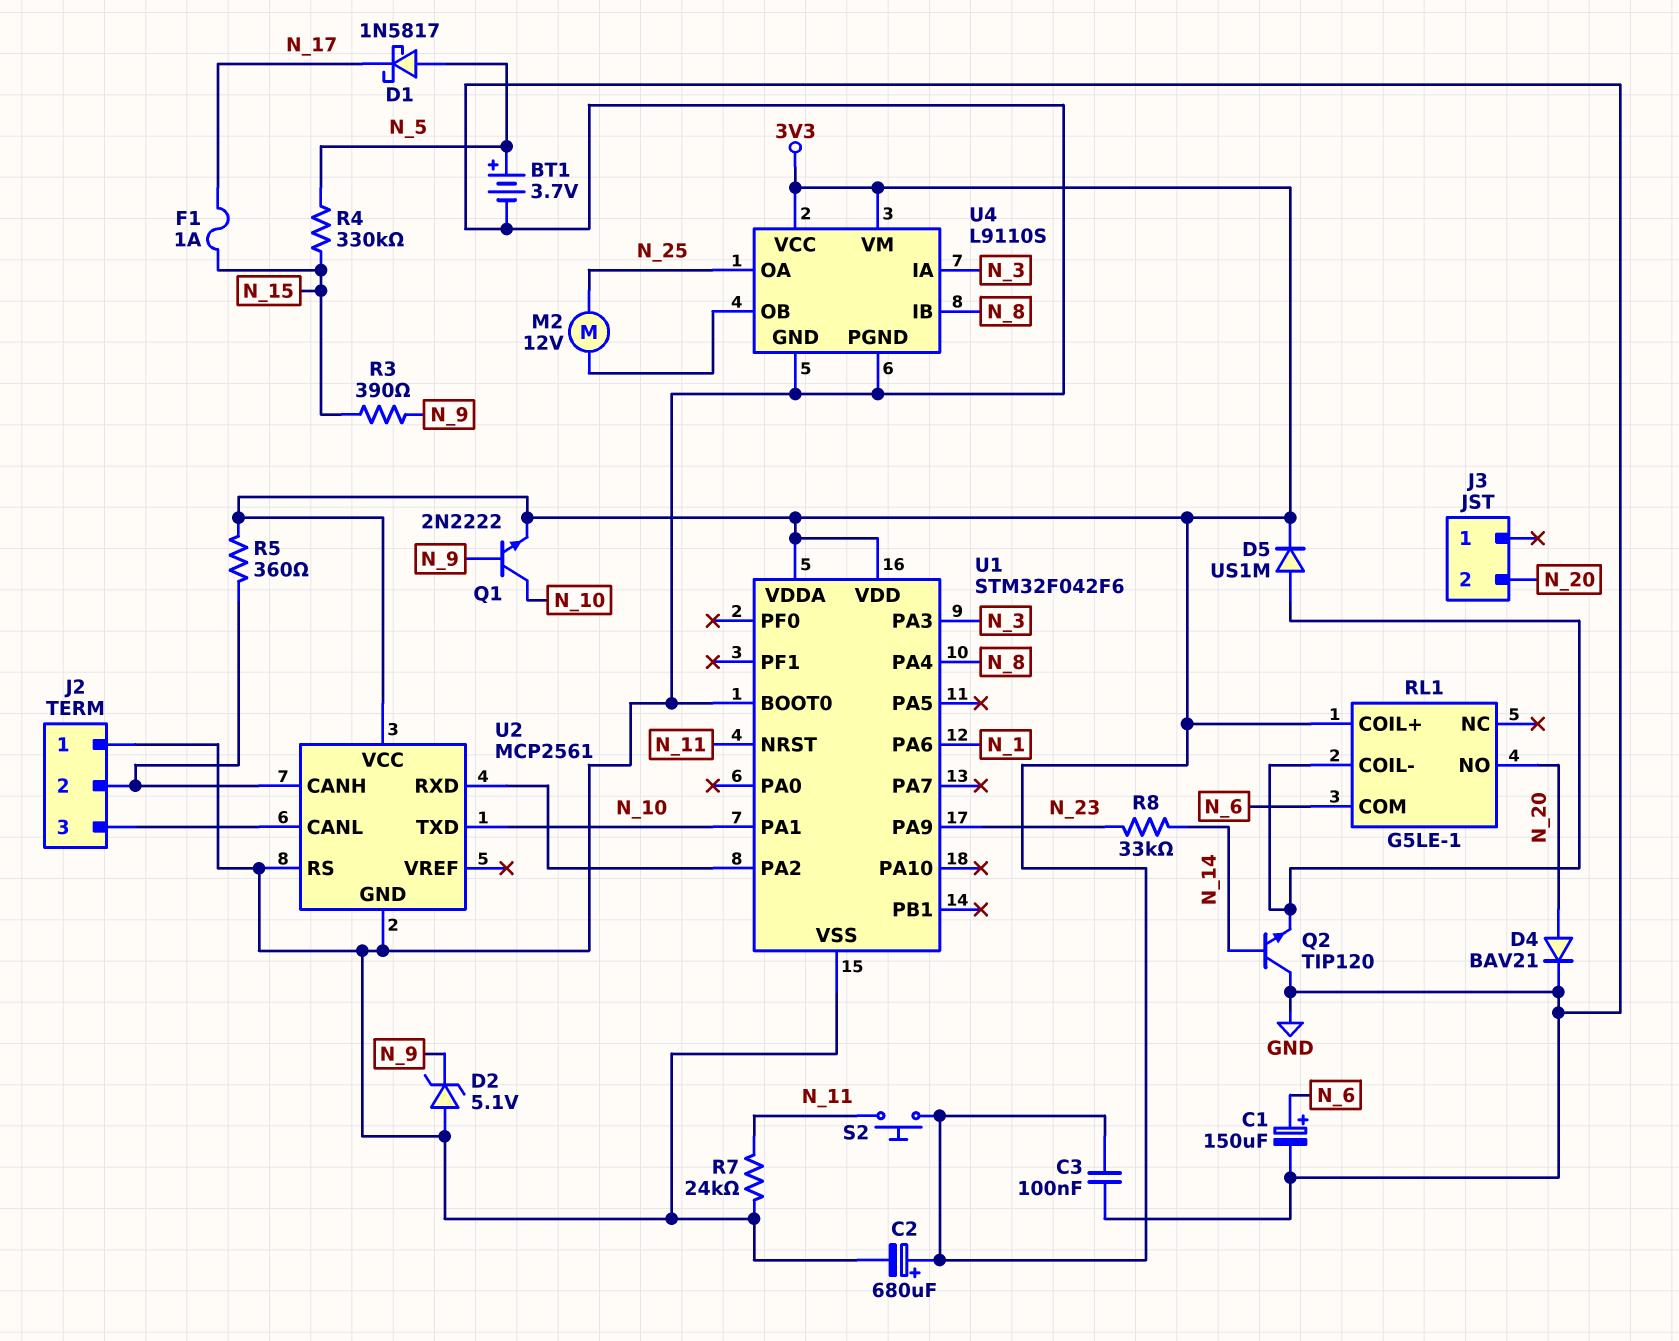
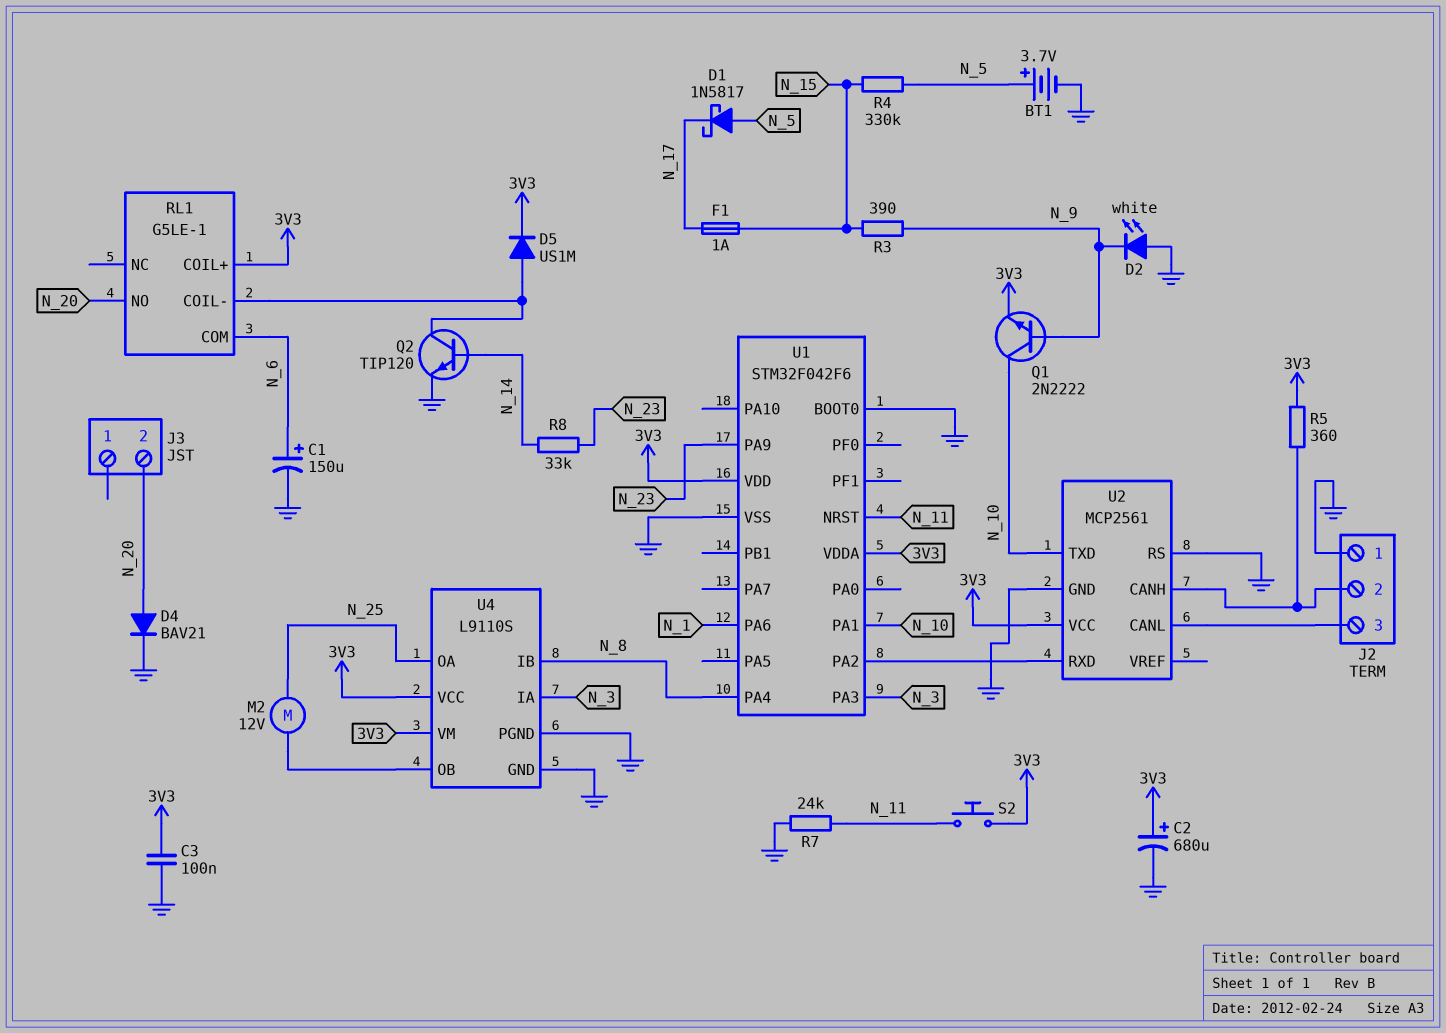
D2: zener 5.1V (A GND, K N_9) -> LED white (A GND, K N_9)
Q2: NPN TIP120 (B N_14, C GND, E RL1/COIL-) -> NPN TIP120 (B N_14, C RL1/COIL-, E GND)

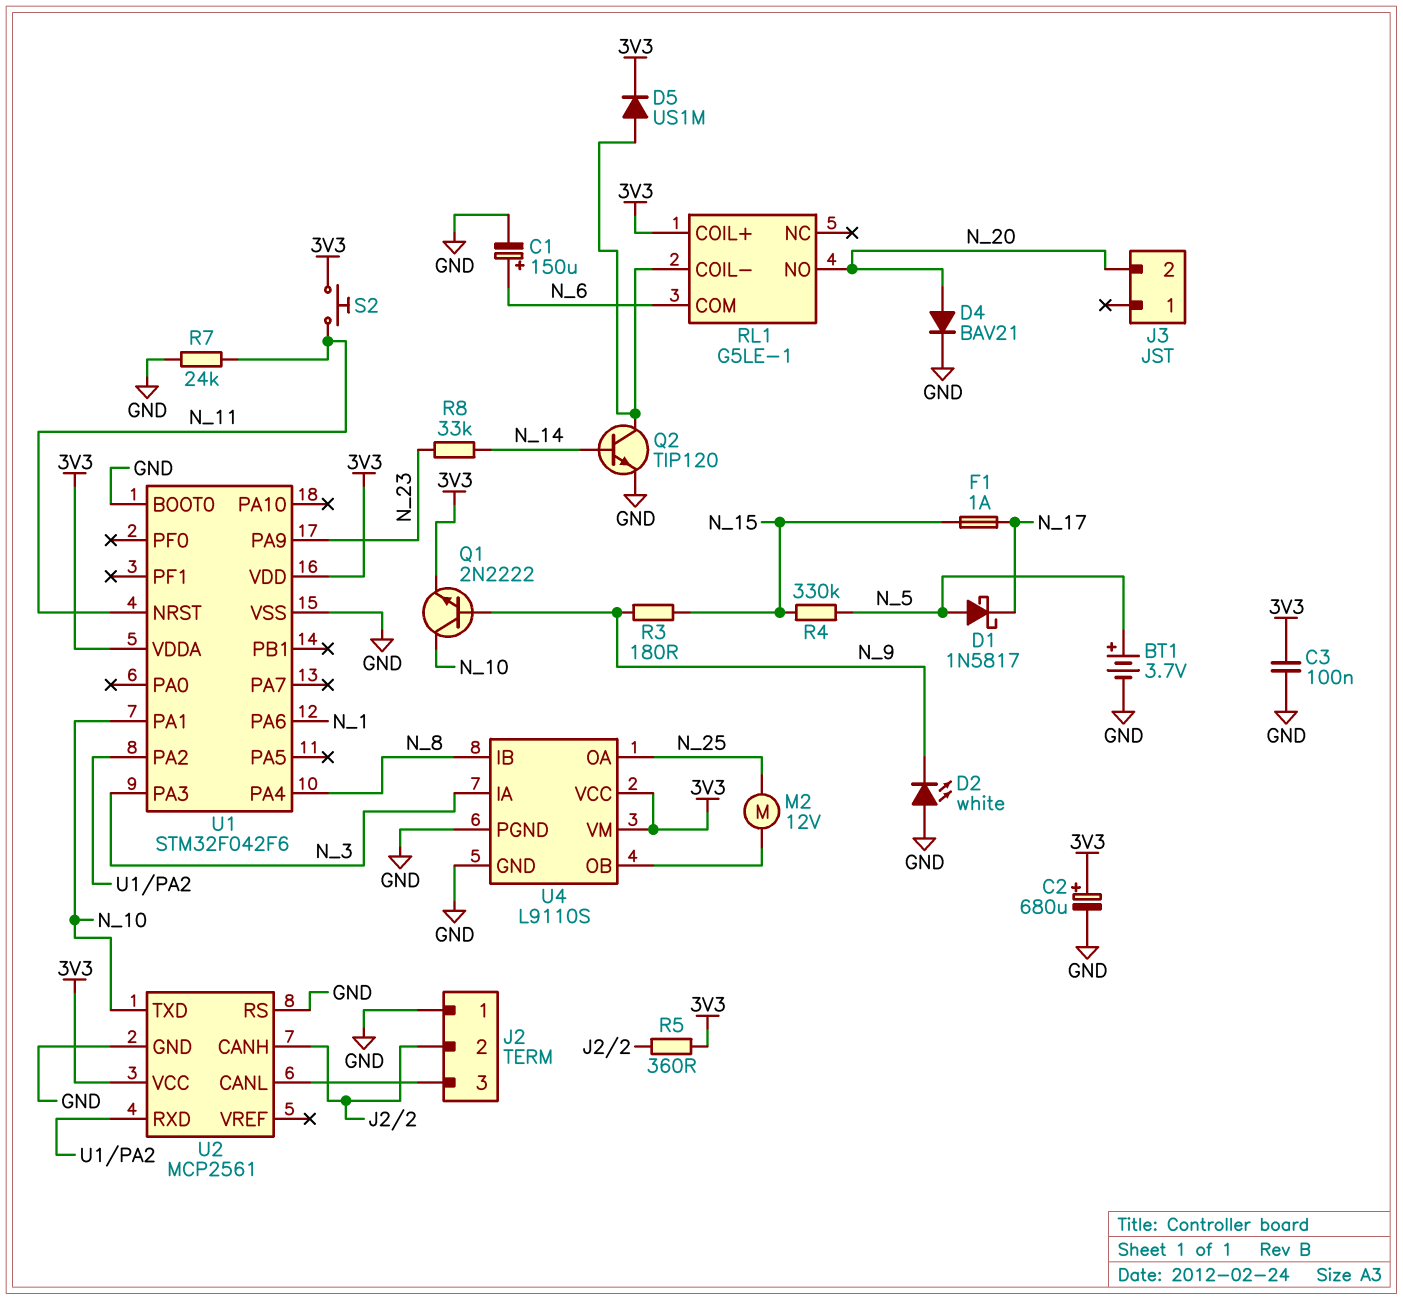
R3: 390 (N_9, N_15) -> 180 (N_9, N_15)

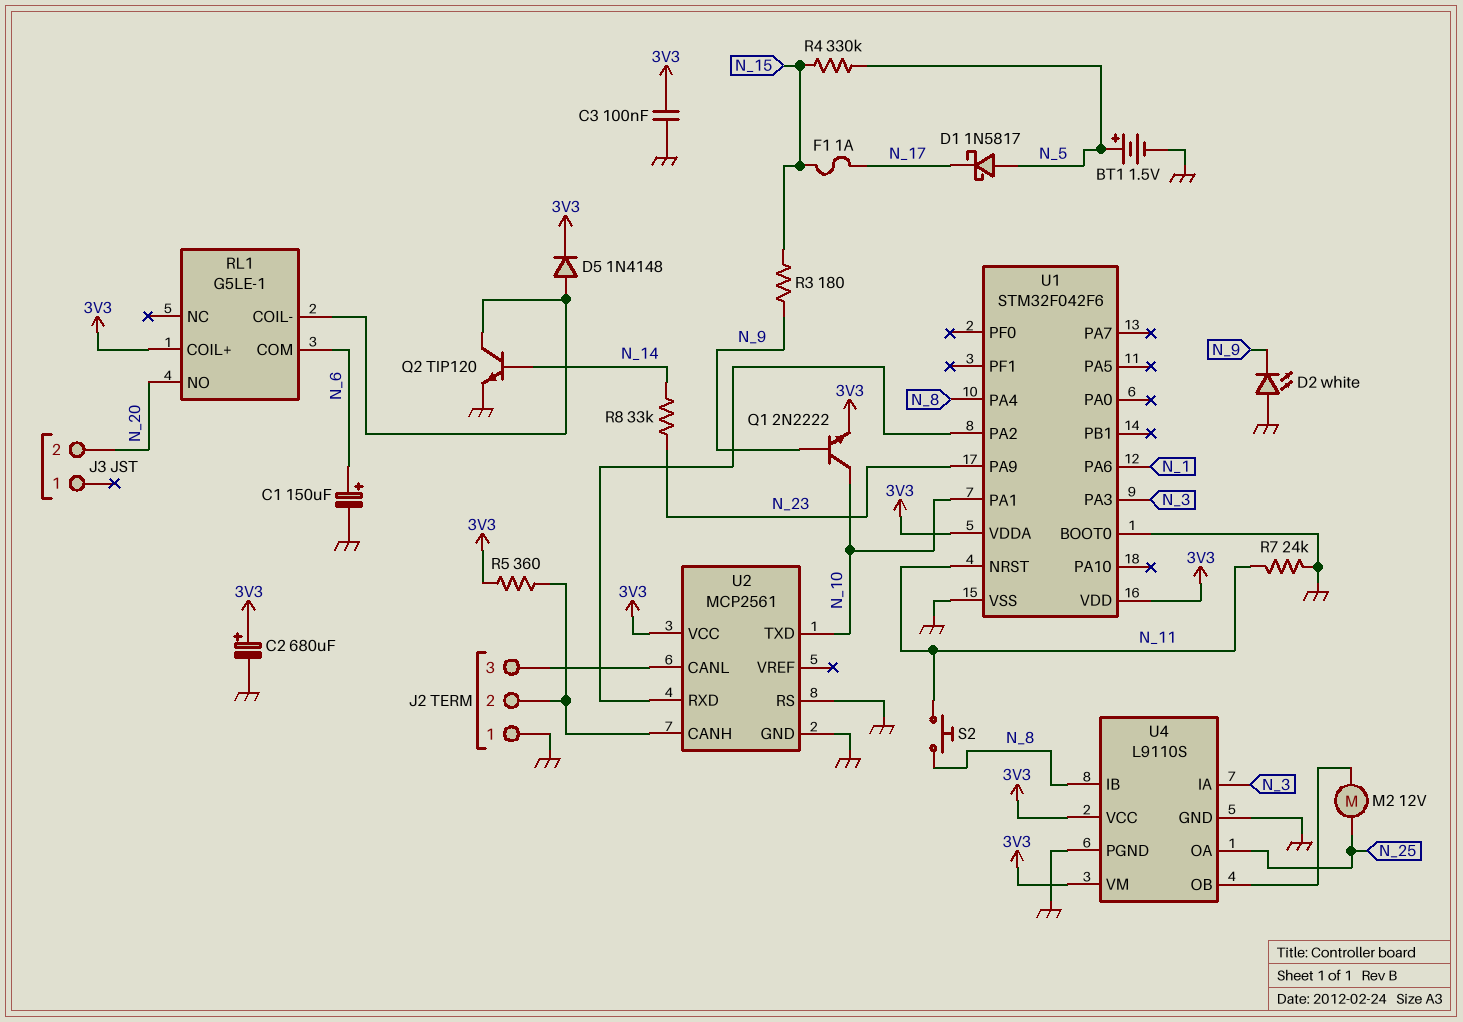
BT1: 3.7V (plus N_5, minus GND) -> 1.5V (plus N_5, minus GND)
D4: diode BAV21 (A N_20, K GND) -> none
D5: diode US1M (A RL1/COIL-, K 3V3) -> diode 1N4148 (A RL1/COIL-, K 3V3)
S2: button (3V3, N_11) -> button (N_8, N_11)

